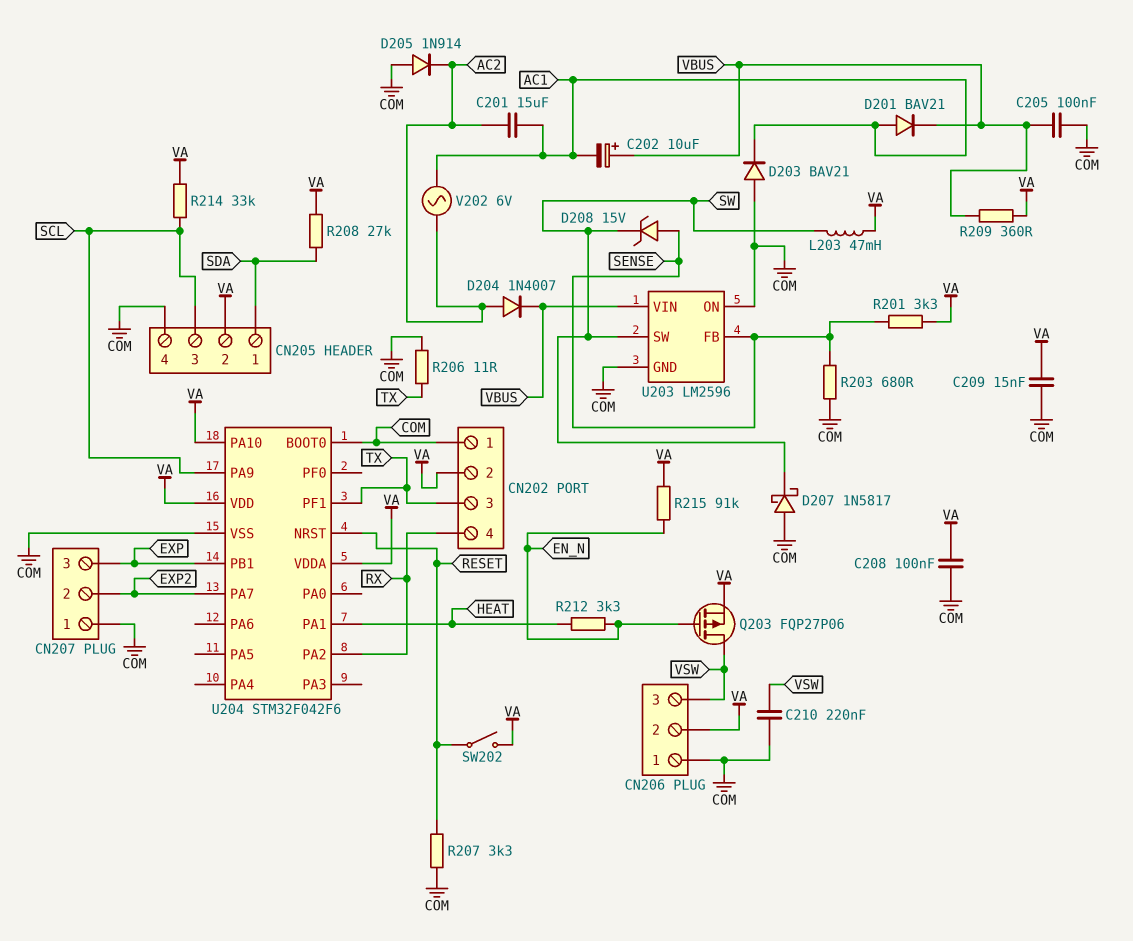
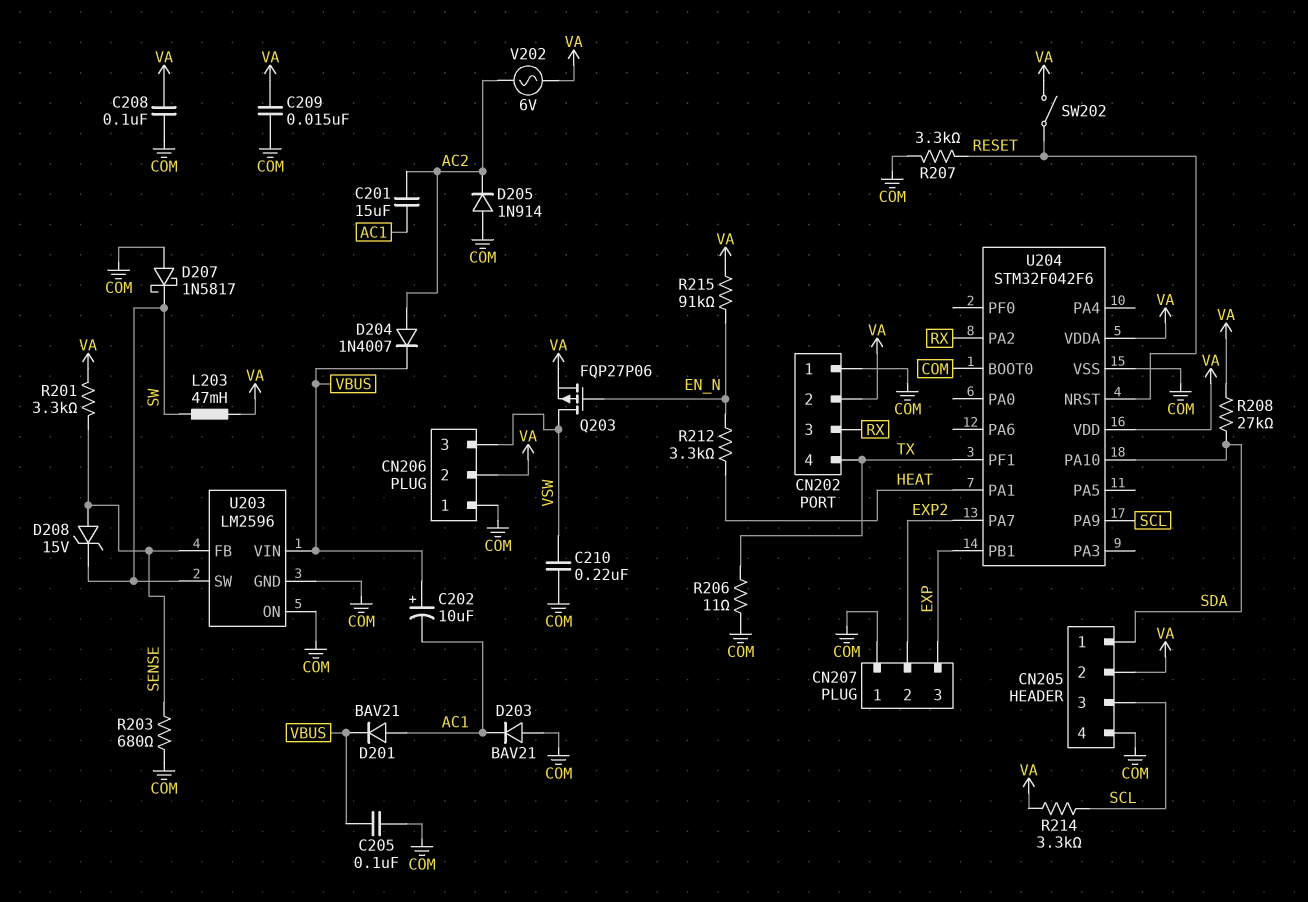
CN202 pin 3: TX -> RX
CN202 pin 4: RX -> TX
R209: 360 (VA, VBUS) -> none
R214: 33k (SCL, VA) -> 3.3k (SCL, VA)
U204 pin PA10: VA -> SDA
V202: AC 6V (AC1, AC2) -> AC 6V (AC2, VA)

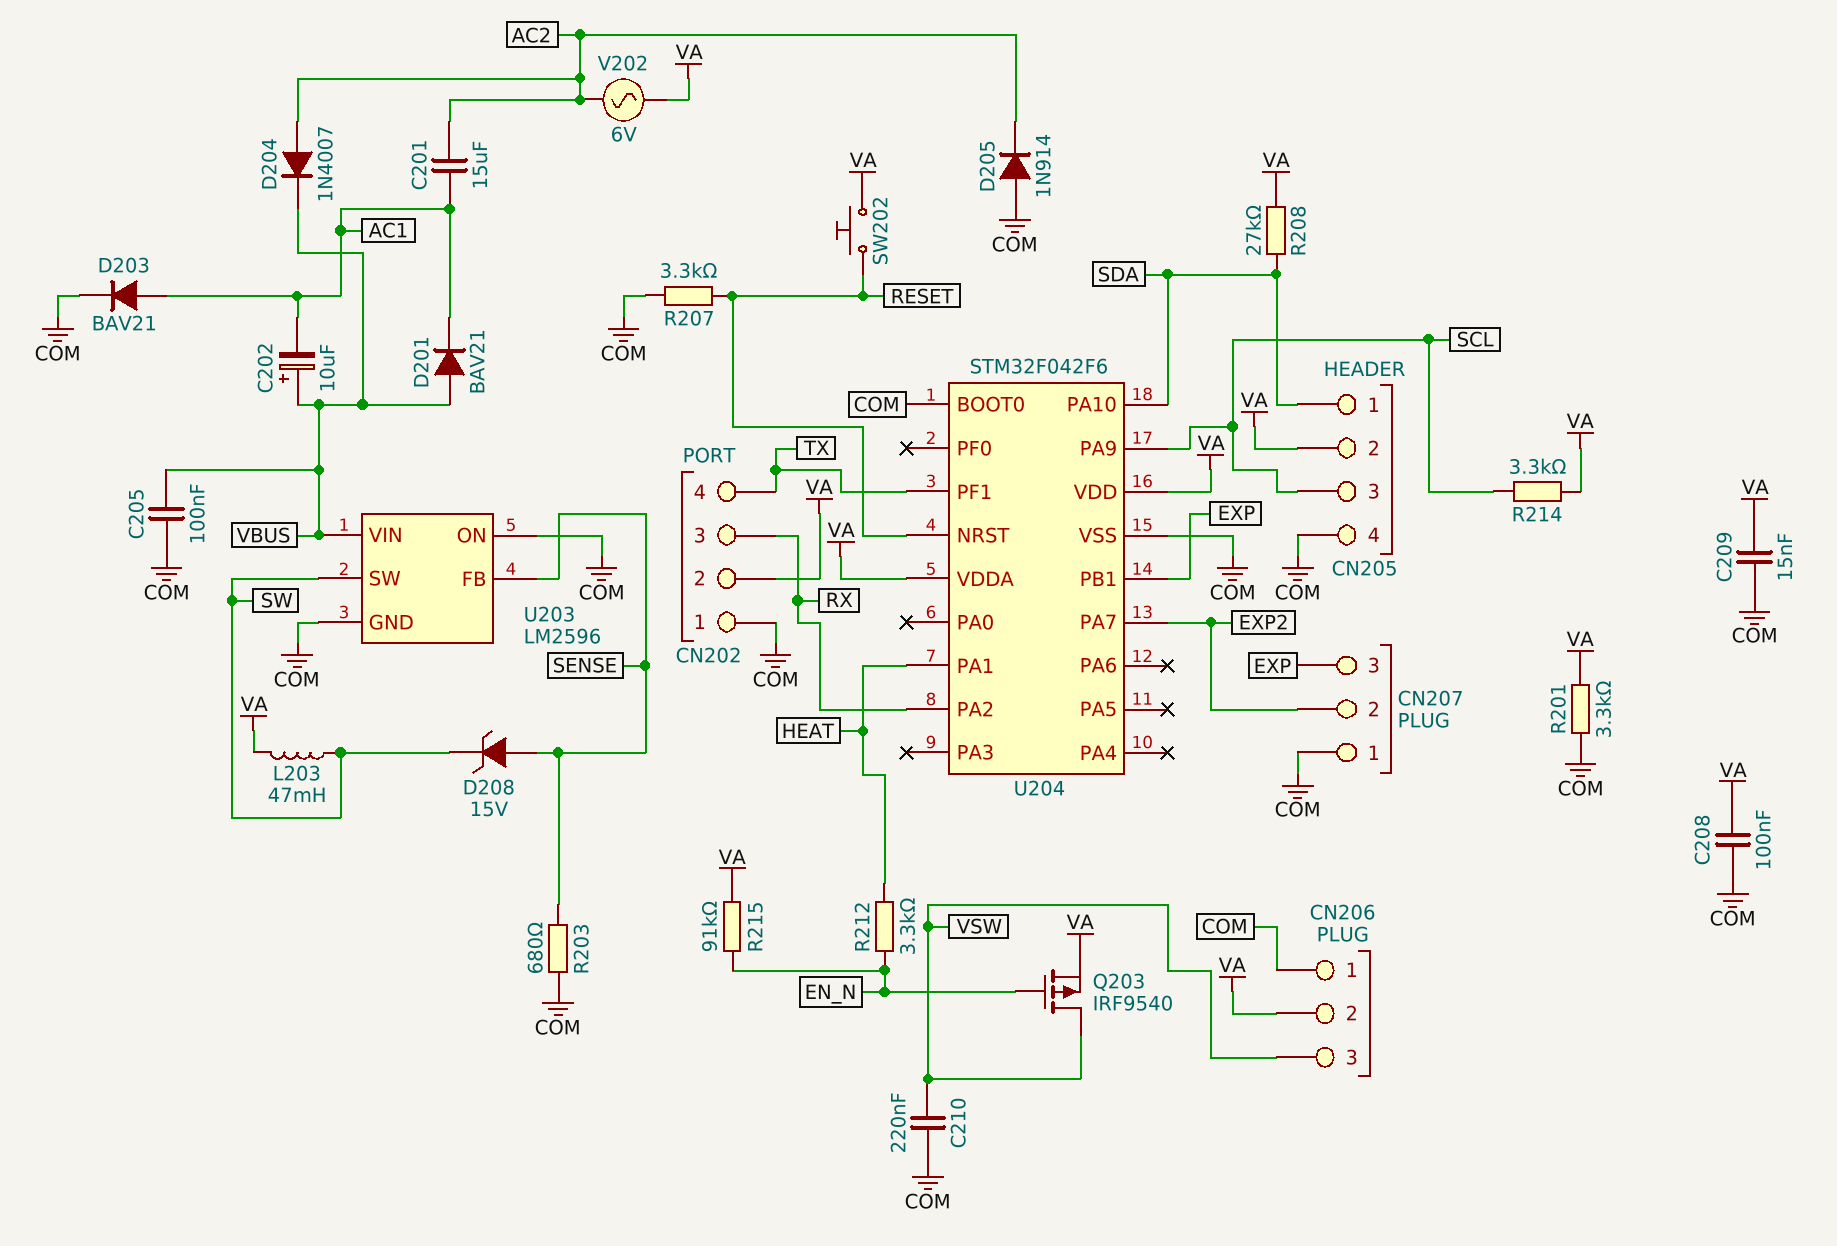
D201: diode BAV21 (A AC1, K VBUS) -> diode BAV21 (A VBUS, K AC1)
D203: diode BAV21 (A COM, K AC1) -> diode BAV21 (A AC1, K COM)
D207: schottky 1N5817 (A COM, K SW) -> none
Q203: PMOS FQP27P06 (G EN_N, D VSW, S VA) -> PMOS IRF9540 (G EN_N, D VSW, S VA)
R201: 3.3k (SENSE, VA) -> 3.3k (COM, VA)
R206: 11 (COM, TX) -> none
SW202: switch (RESET, VA) -> button (RESET, VA)

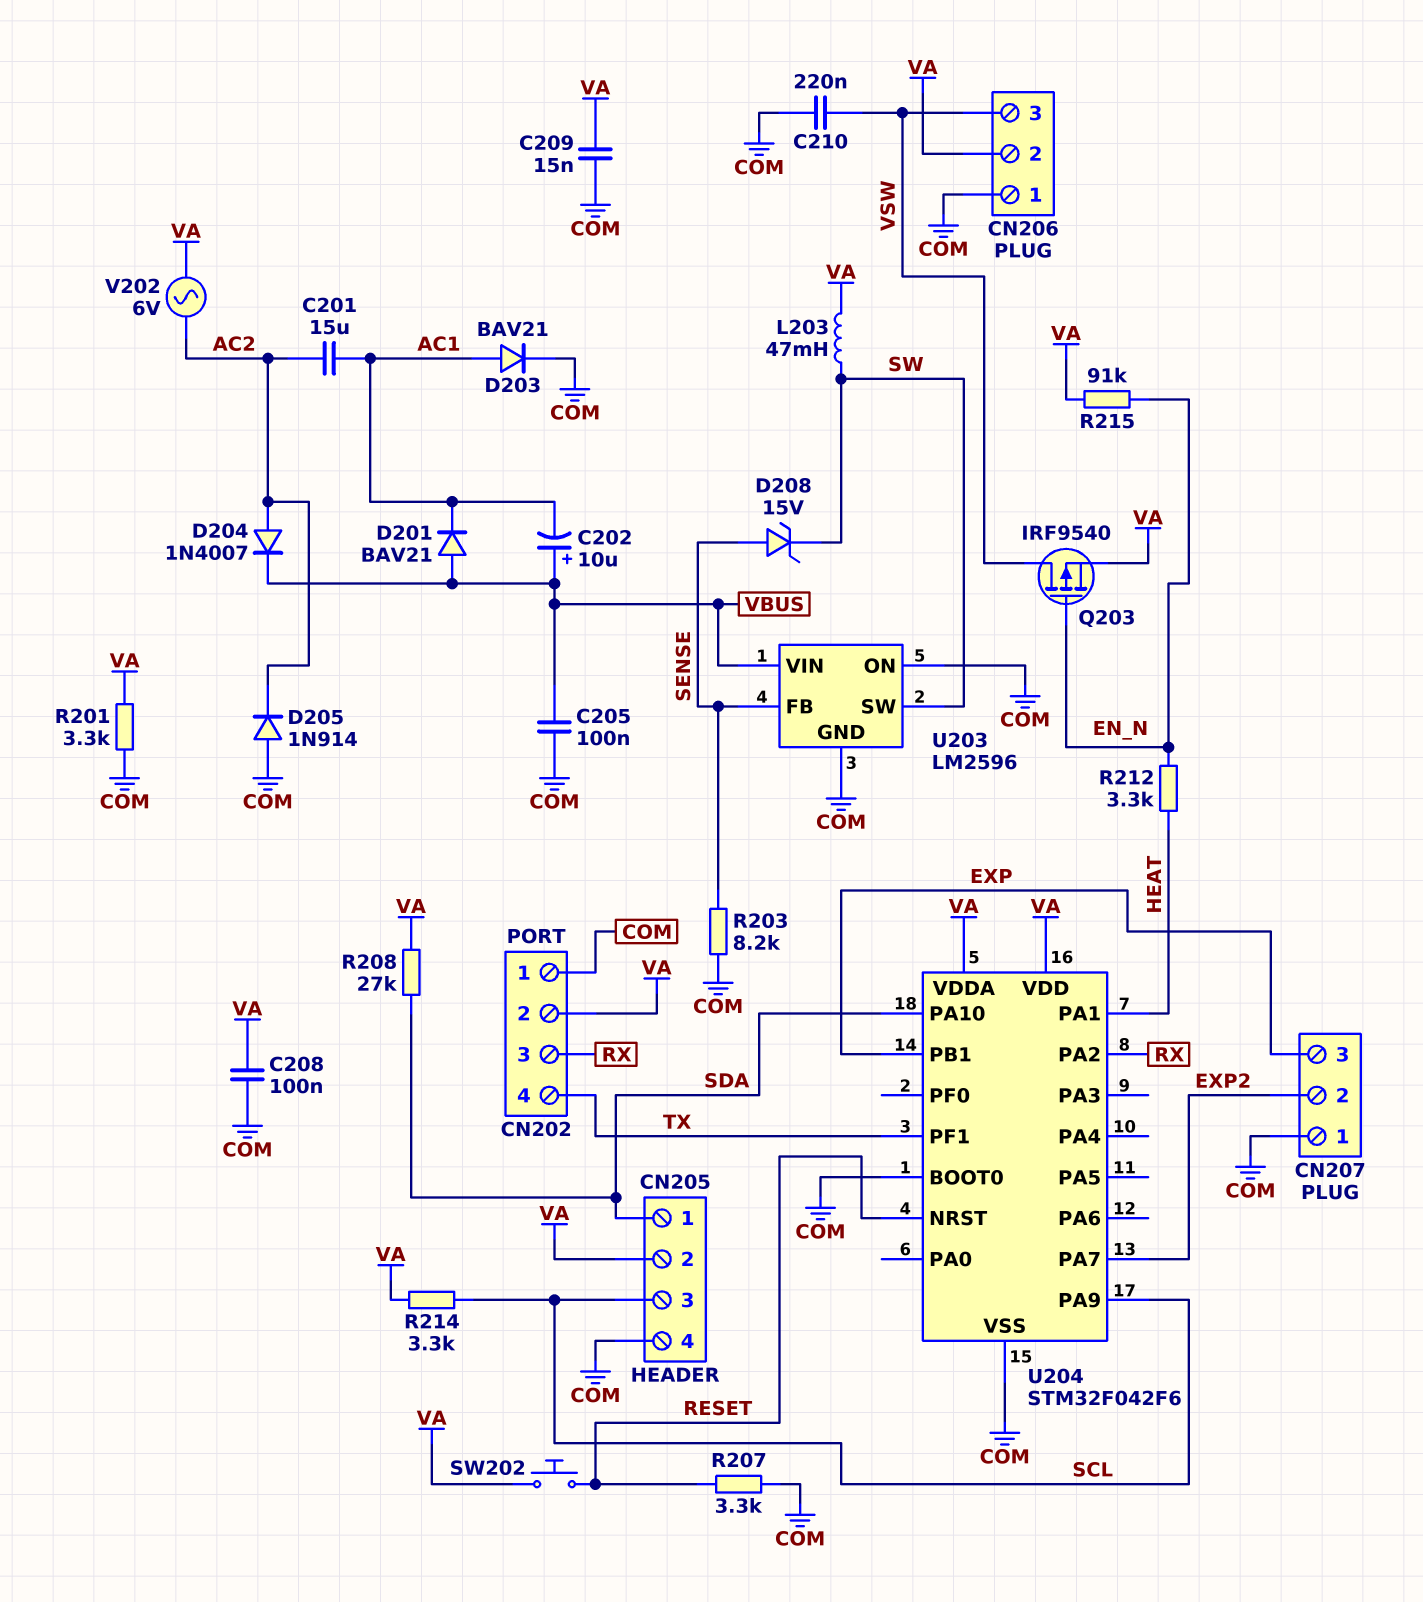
R203: 680 (COM, SENSE) -> 8.2k (COM, SENSE)

